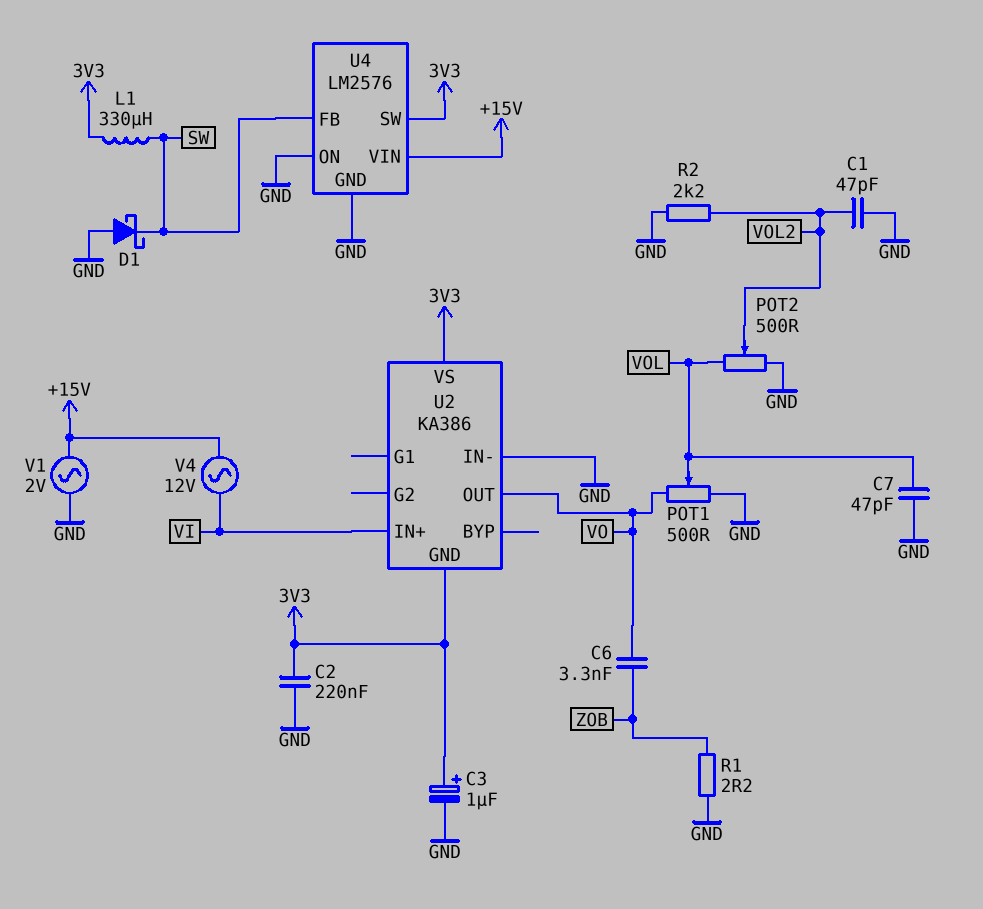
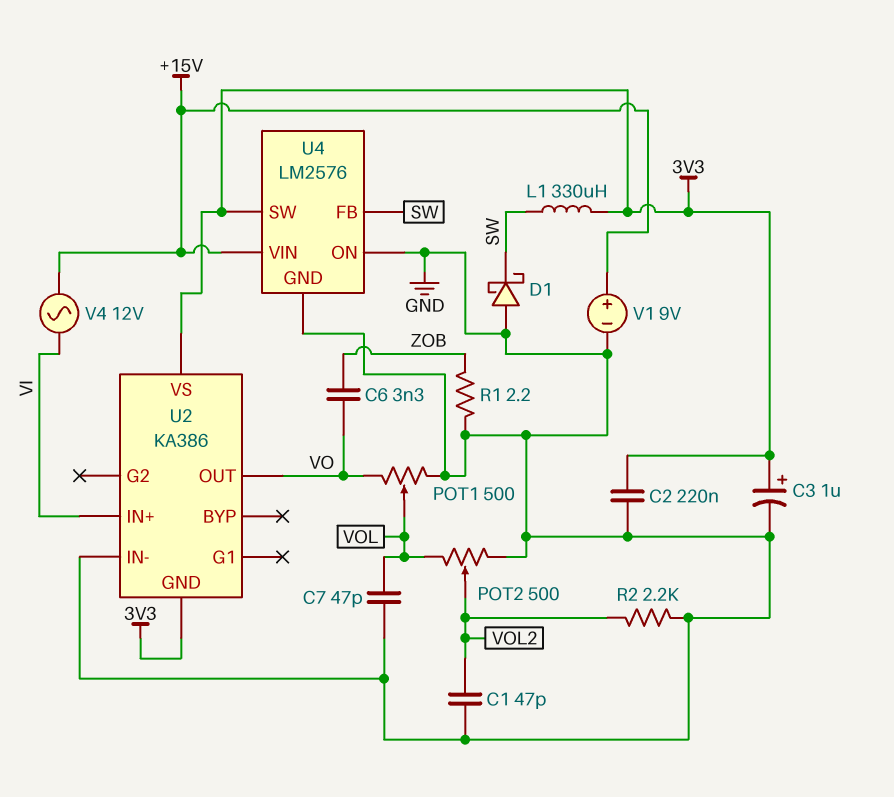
V1: AC 2V (+15V, GND) -> 9V (plus +15V, minus GND)

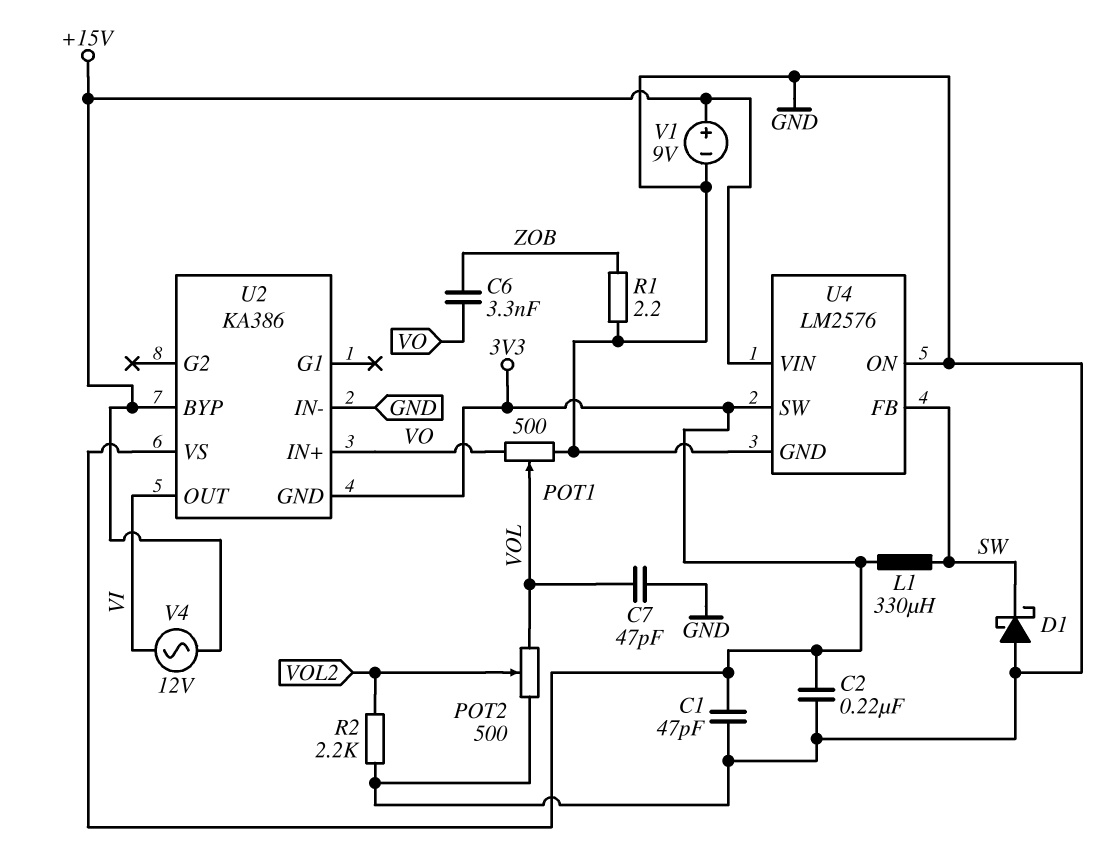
C1: 47pF (GND, VOL2) -> 47pF (3V3, GND)
C3: 1uF (plus 3V3, minus GND) -> none
U2 pin BYP: none -> +15V
U2 pin IN+: VI -> VO
U2 pin OUT: VO -> VI

